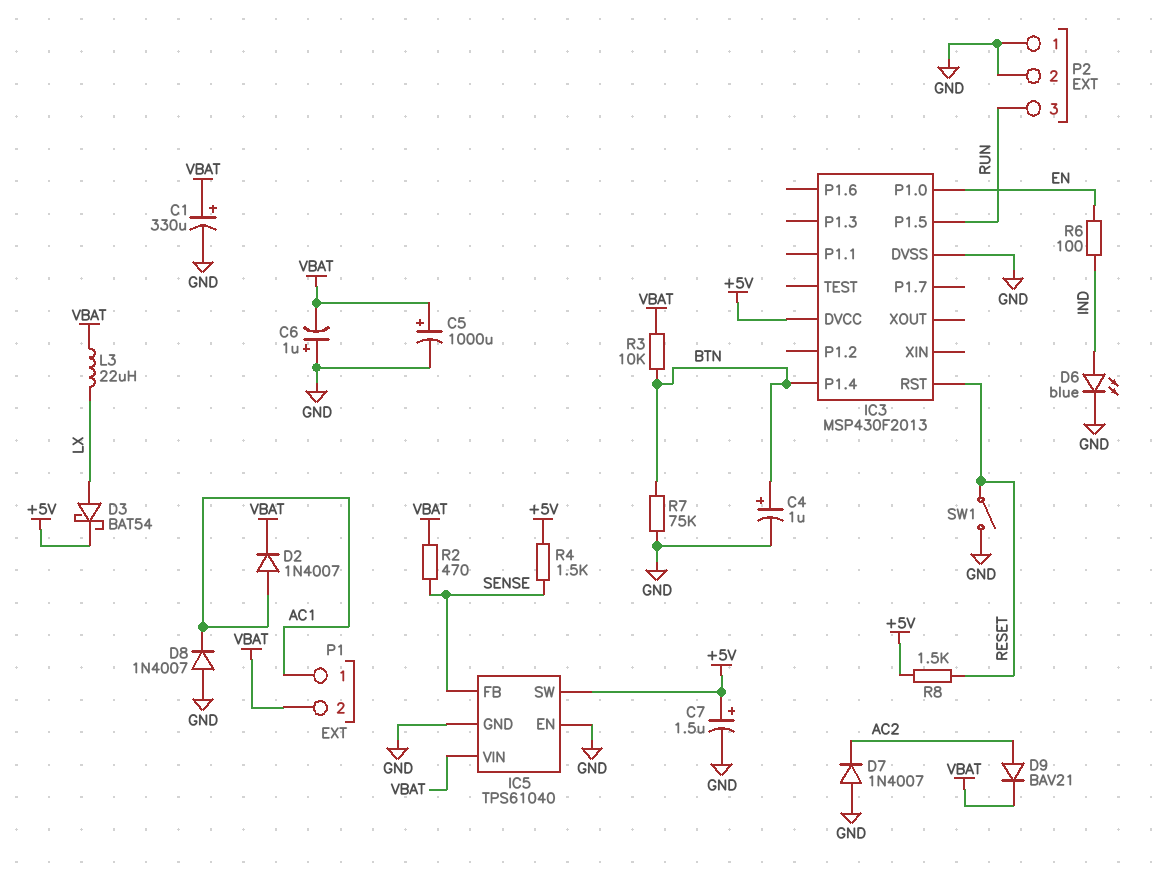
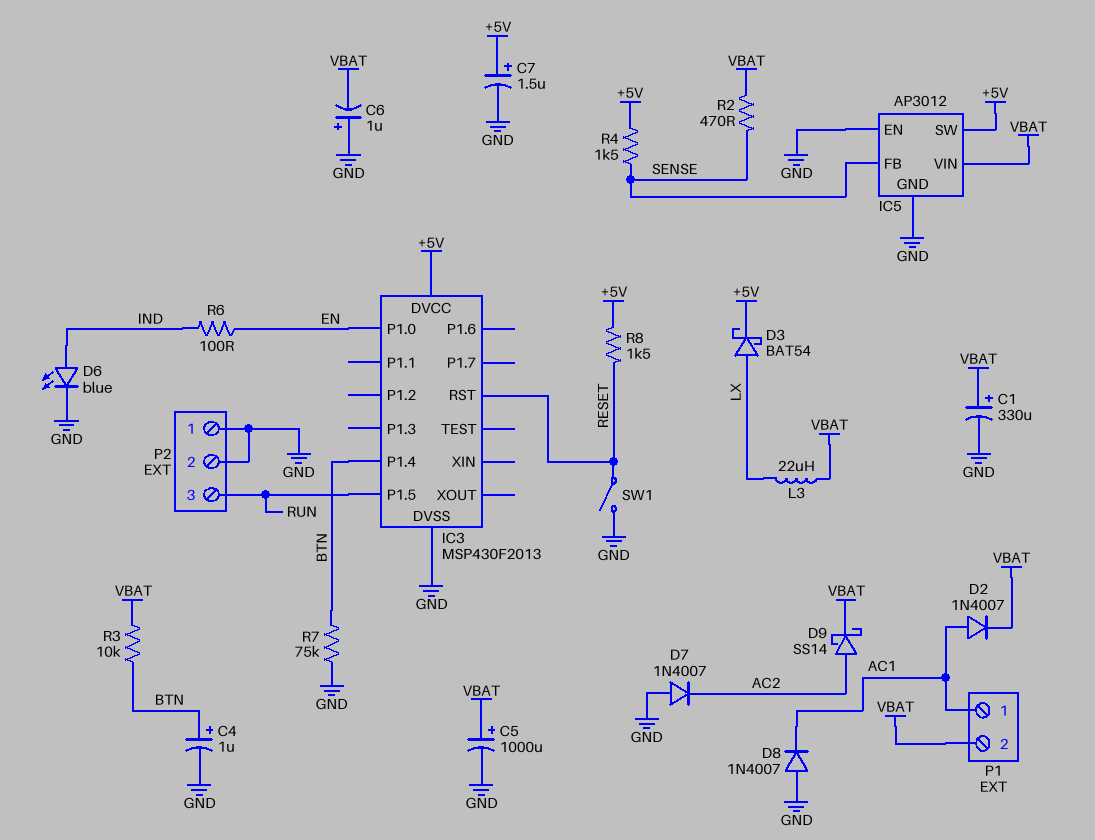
D9: diode BAV21 (A AC2, K VBAT) -> schottky SS14 (A AC2, K VBAT)
IC5: TPS61040 -> AP3012

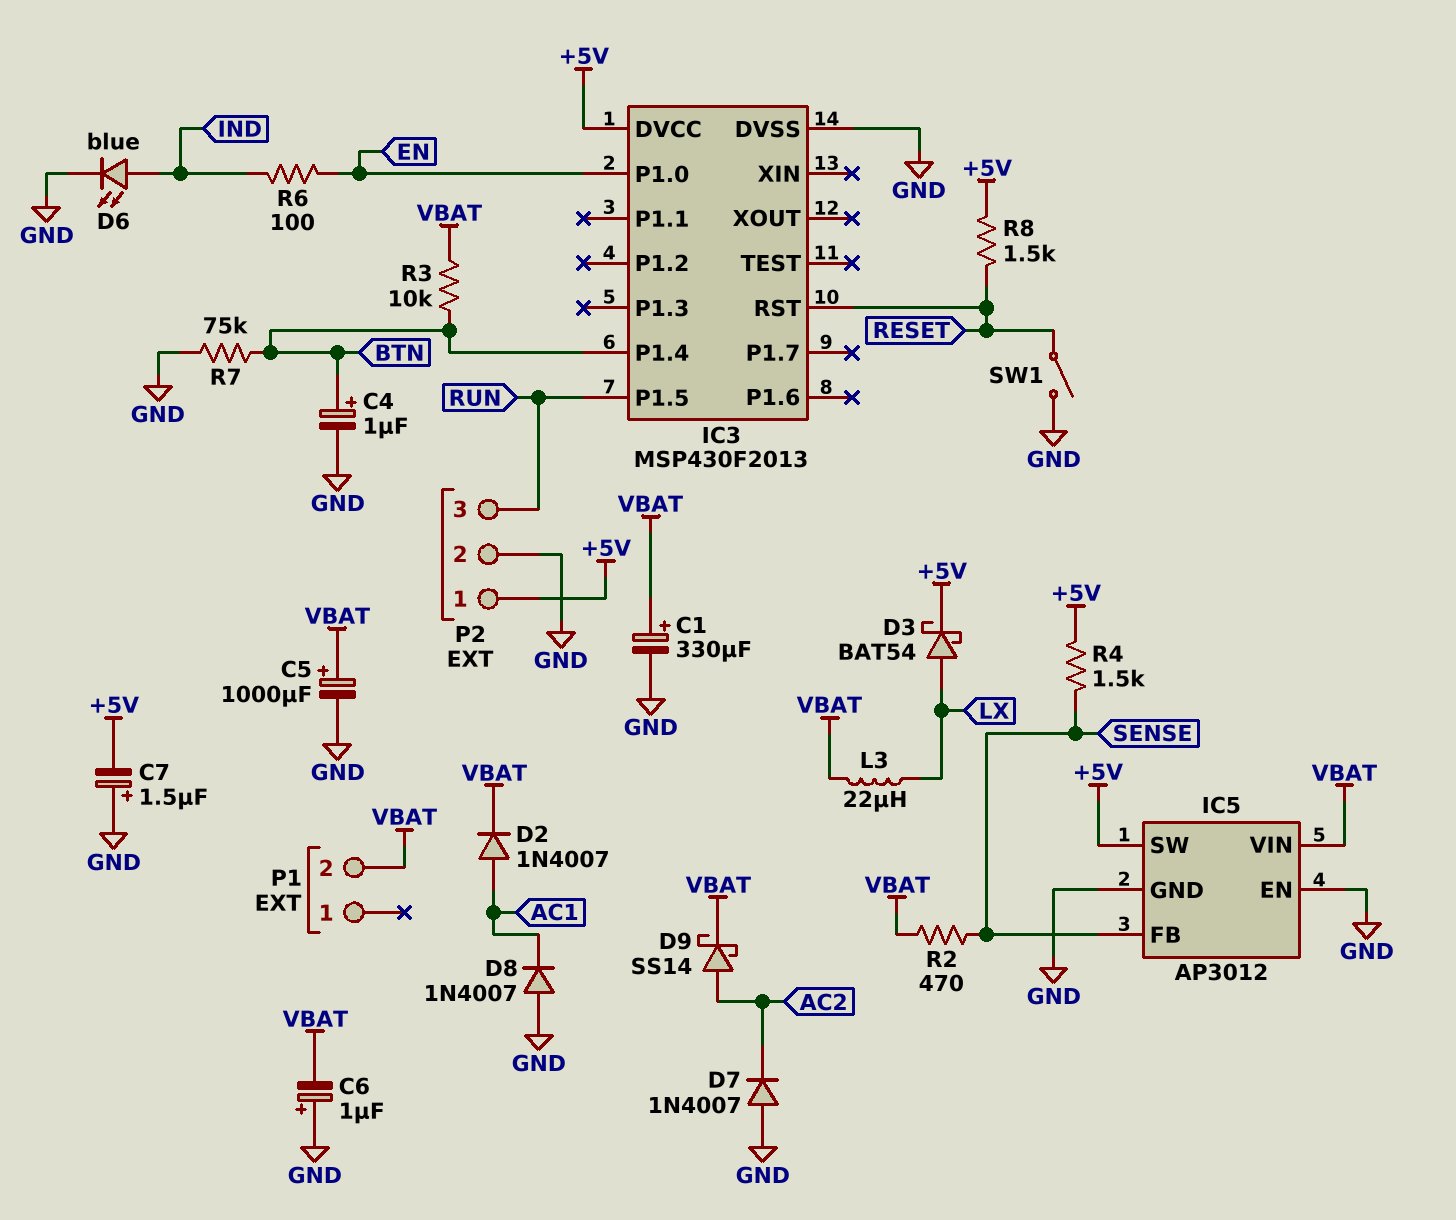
C7: 1.5uF (plus +5V, minus GND) -> 1.5uF (plus GND, minus +5V)
P1 pin 1: AC1 -> none
P2 pin 1: GND -> +5V

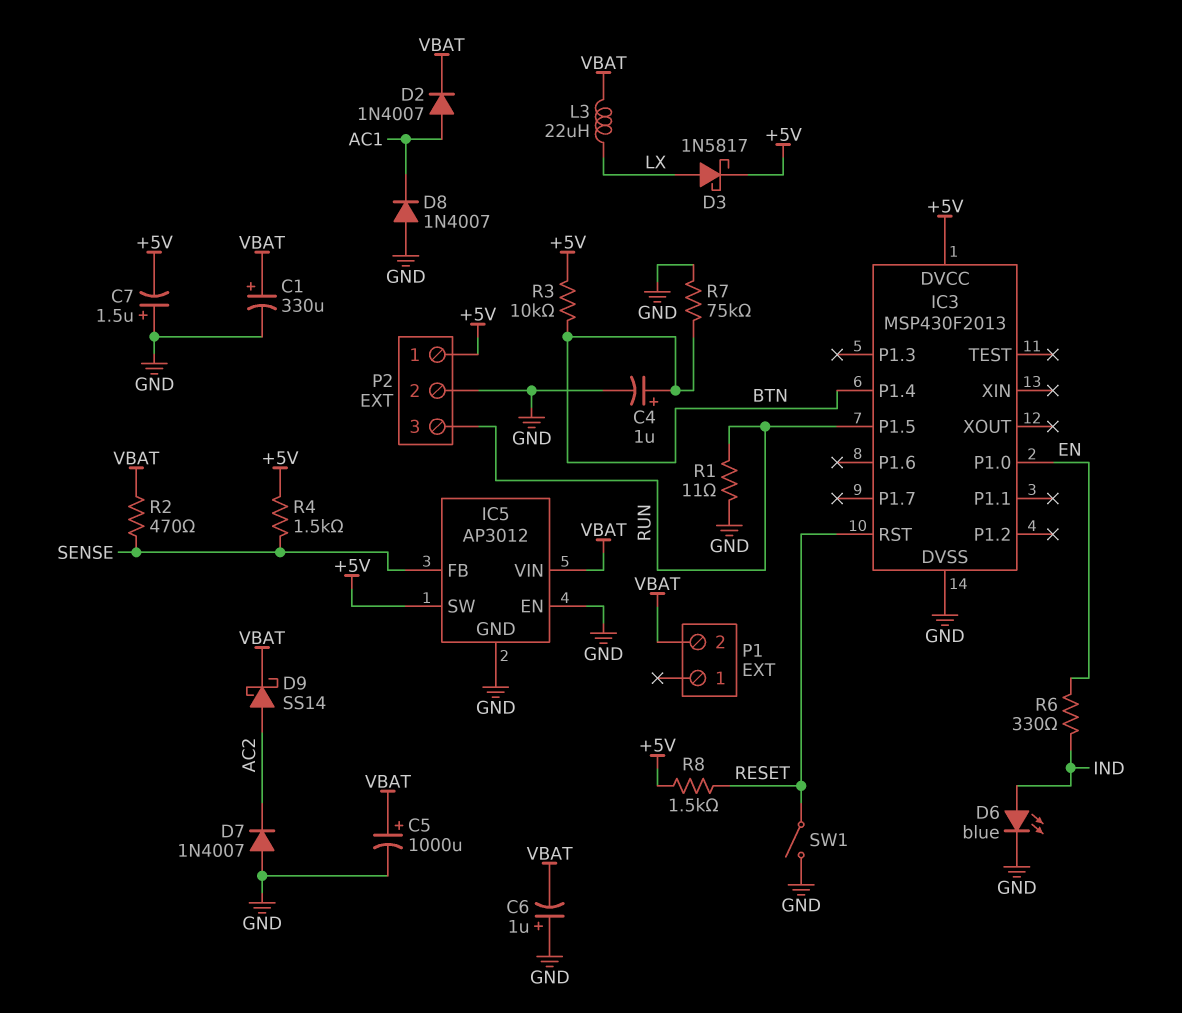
D3: schottky BAT54 (A LX, K +5V) -> schottky 1N5817 (A LX, K +5V)
R1: none -> 11 (GND, RUN)
R3: 10k (BTN, VBAT) -> 10k (+5V, BTN)
R6: 100 (EN, IND) -> 330 (EN, IND)

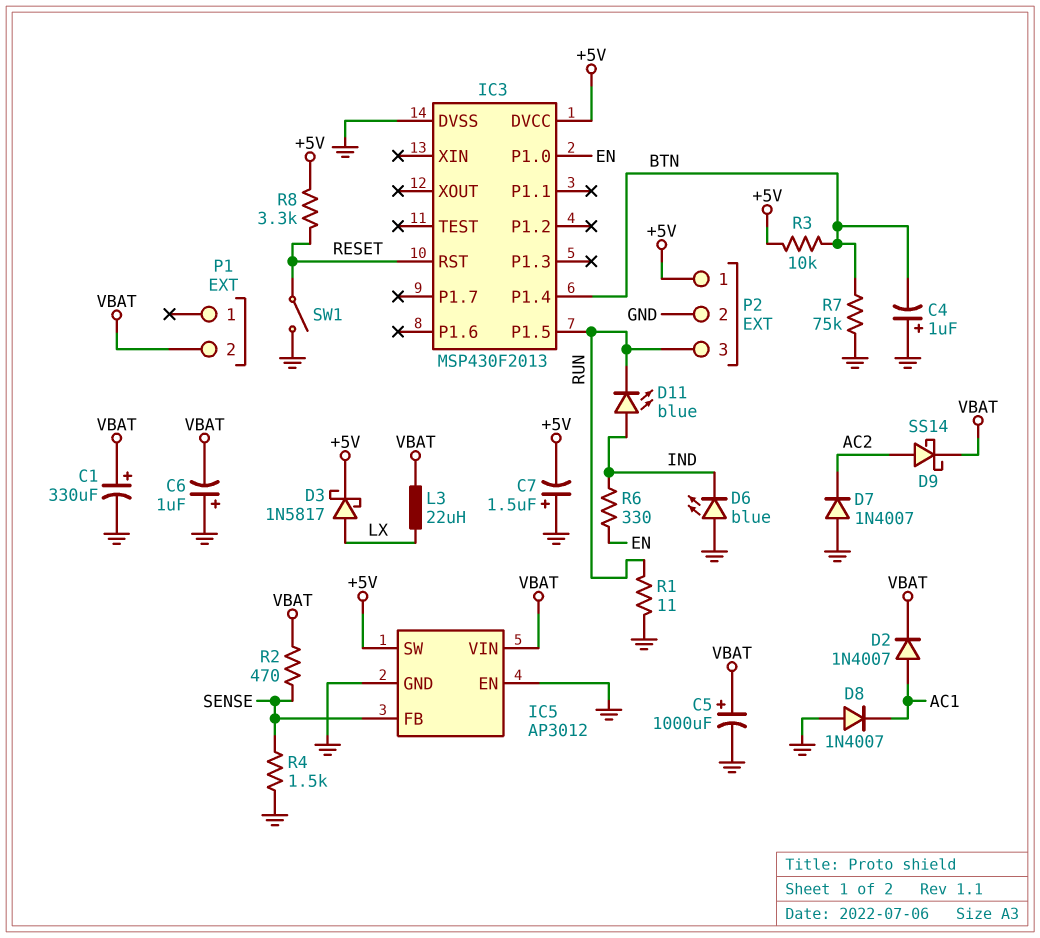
C4: 1uF (plus BTN, minus GND) -> 1uF (plus GND, minus BTN)
D6: LED blue (A IND, K GND) -> LED blue (A GND, K IND)
D11: none -> LED blue (A IND, K RUN)
R4: 1.5k (+5V, SENSE) -> 1.5k (GND, SENSE)
R8: 1.5k (+5V, RESET) -> 3.3k (+5V, RESET)

